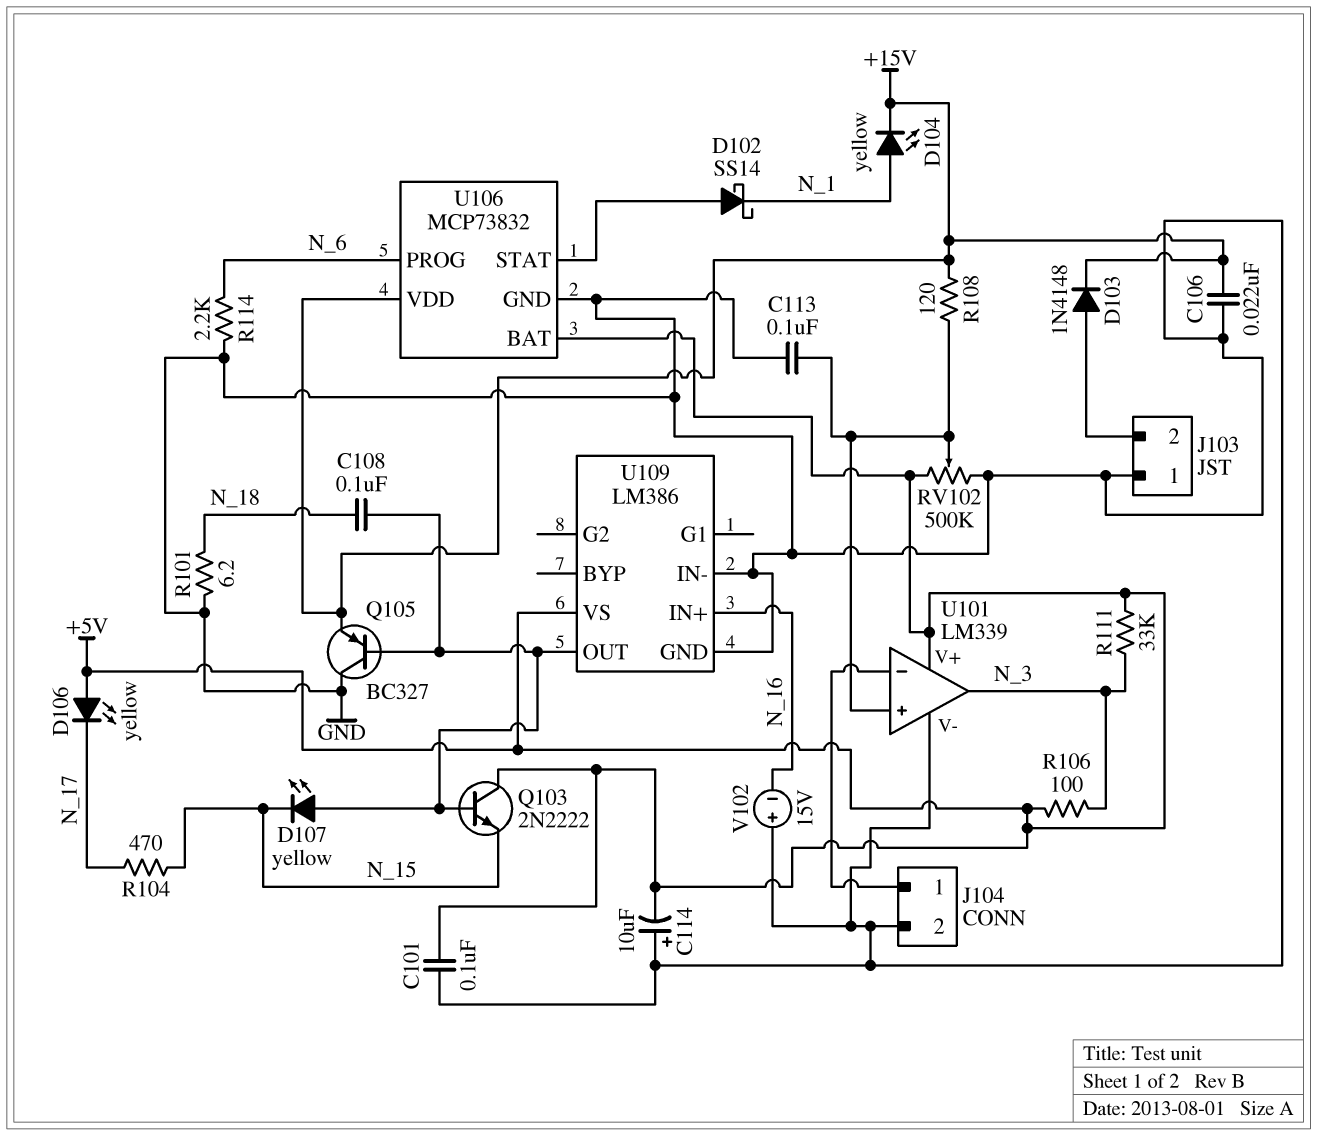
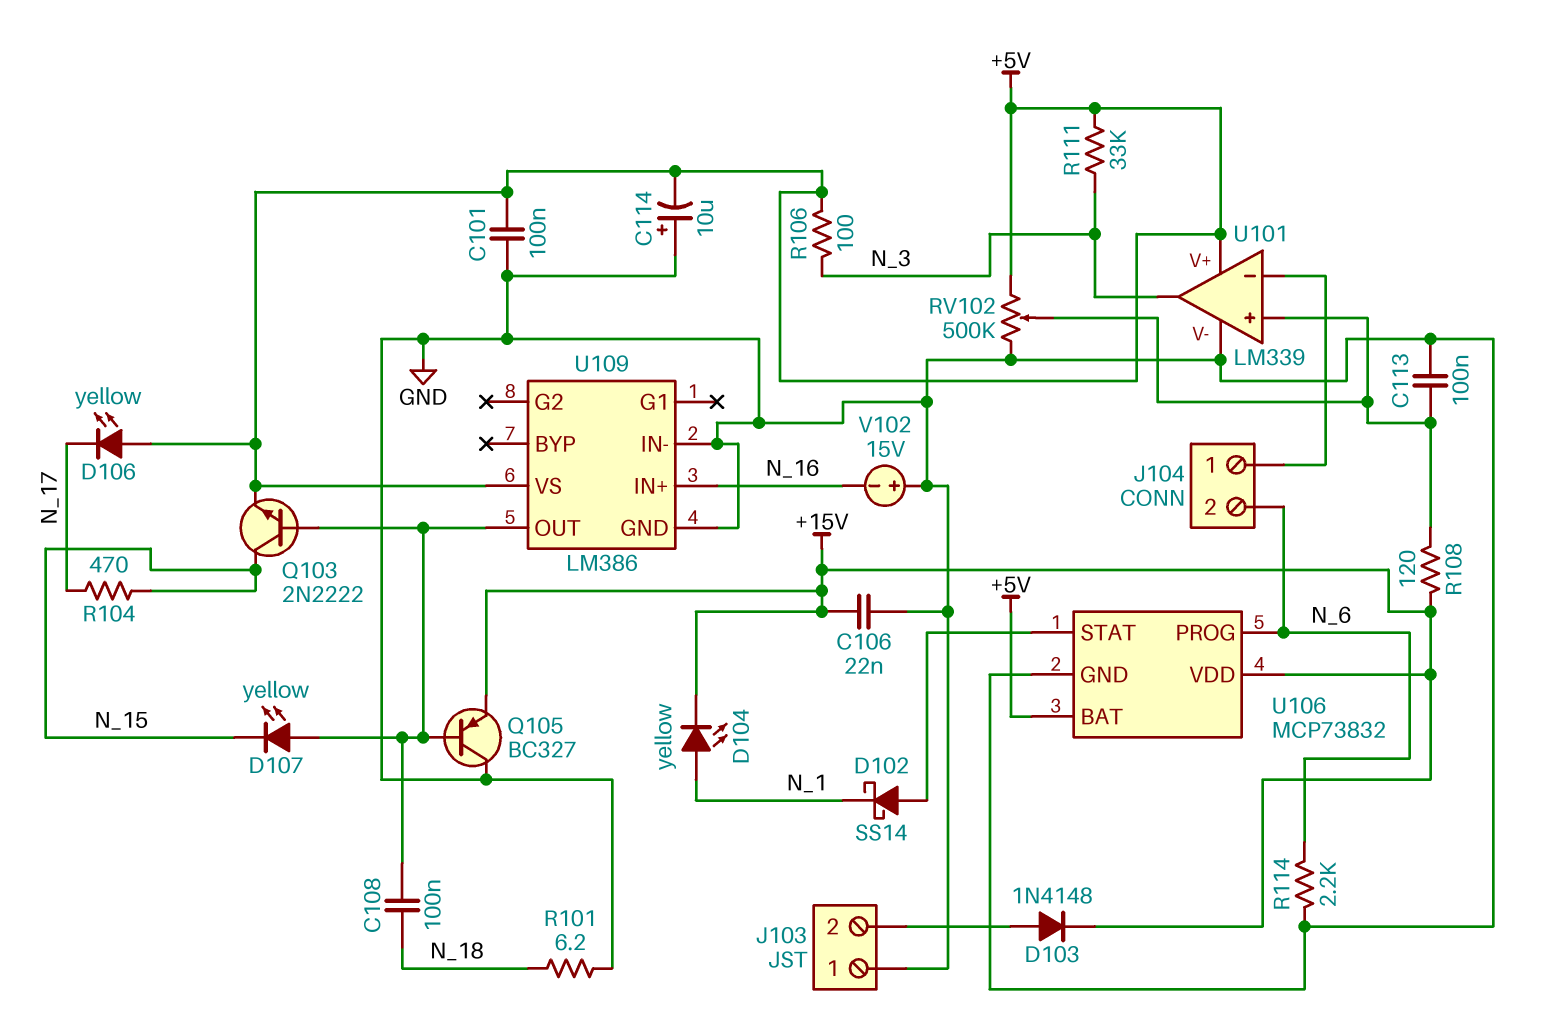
J104 pin 2: GND -> N_6
Q103: NPN 2N2222 (B U109/OUT, C +5V, E N_15) -> NPN 2N2222 (B U109/OUT, C N_15, E +5V)

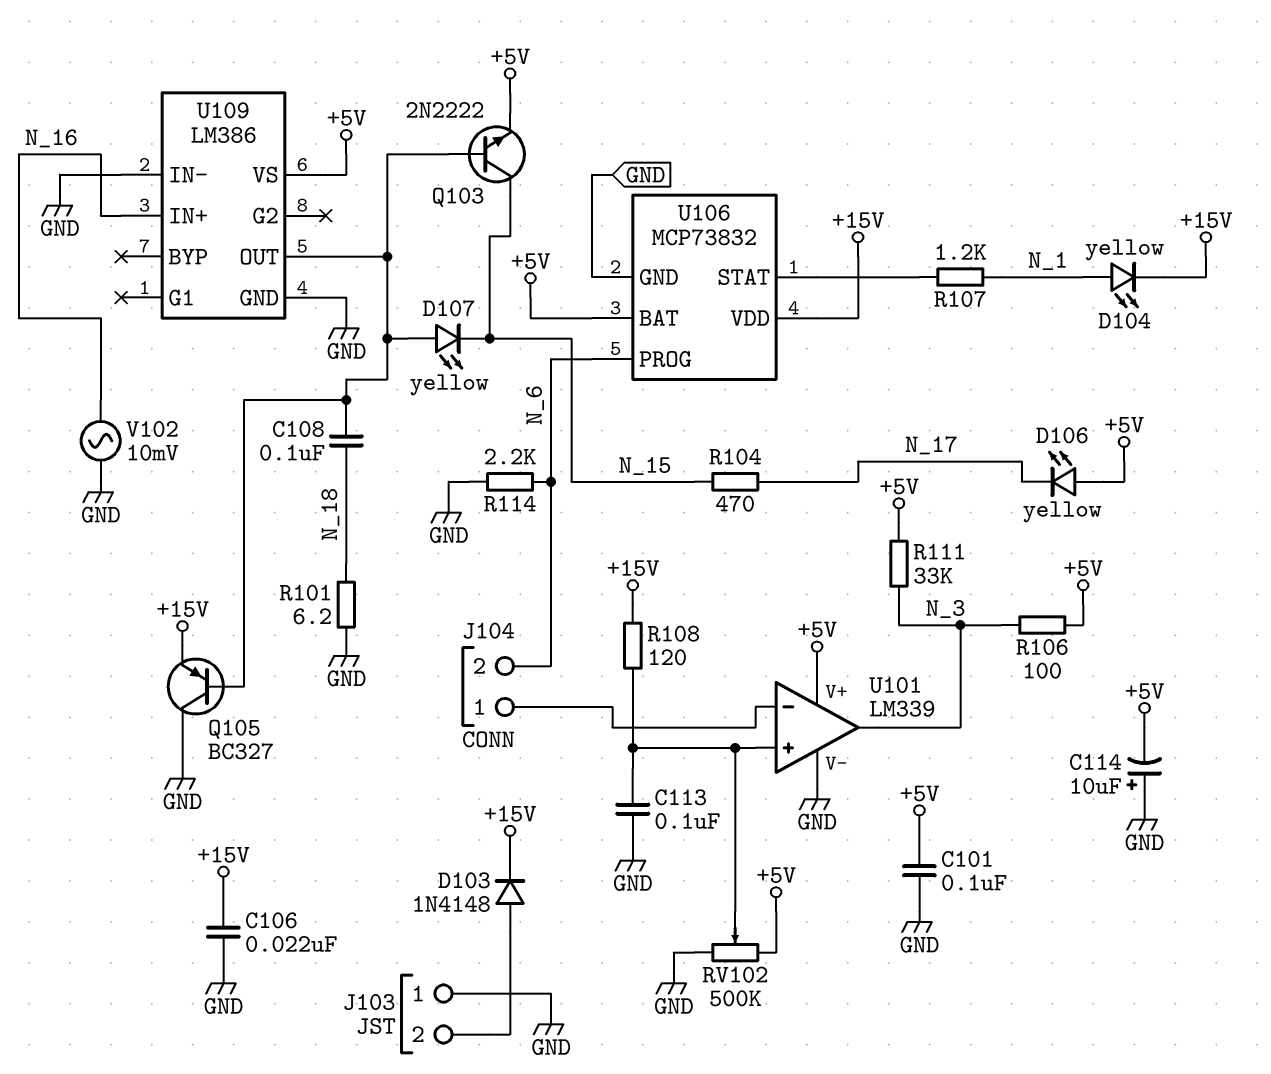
D102: schottky SS14 (A U106/STAT, K N_1) -> none
R107: none -> 1.2k (N_1, U106/STAT)
V102: 15V (plus GND, minus N_16) -> AC 10mV (GND, N_16)

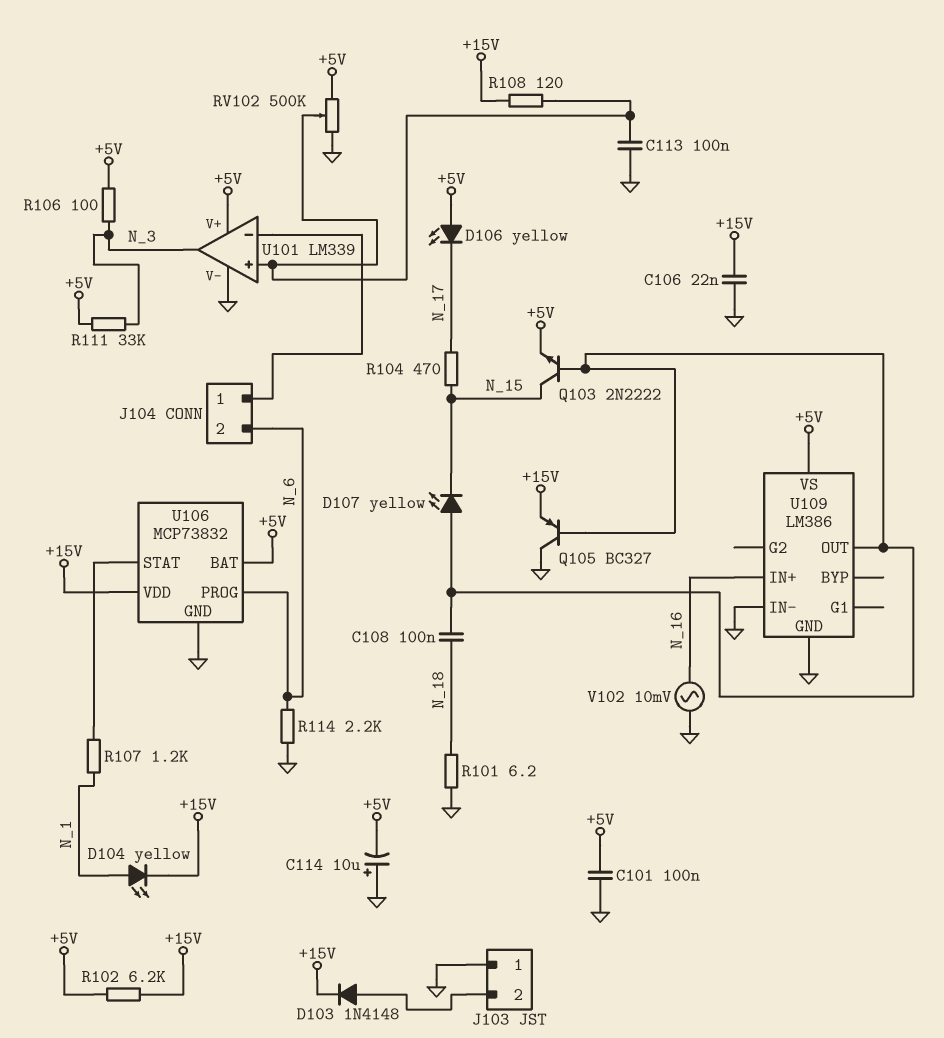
R102: none -> 6.2k (+5V, +15V)

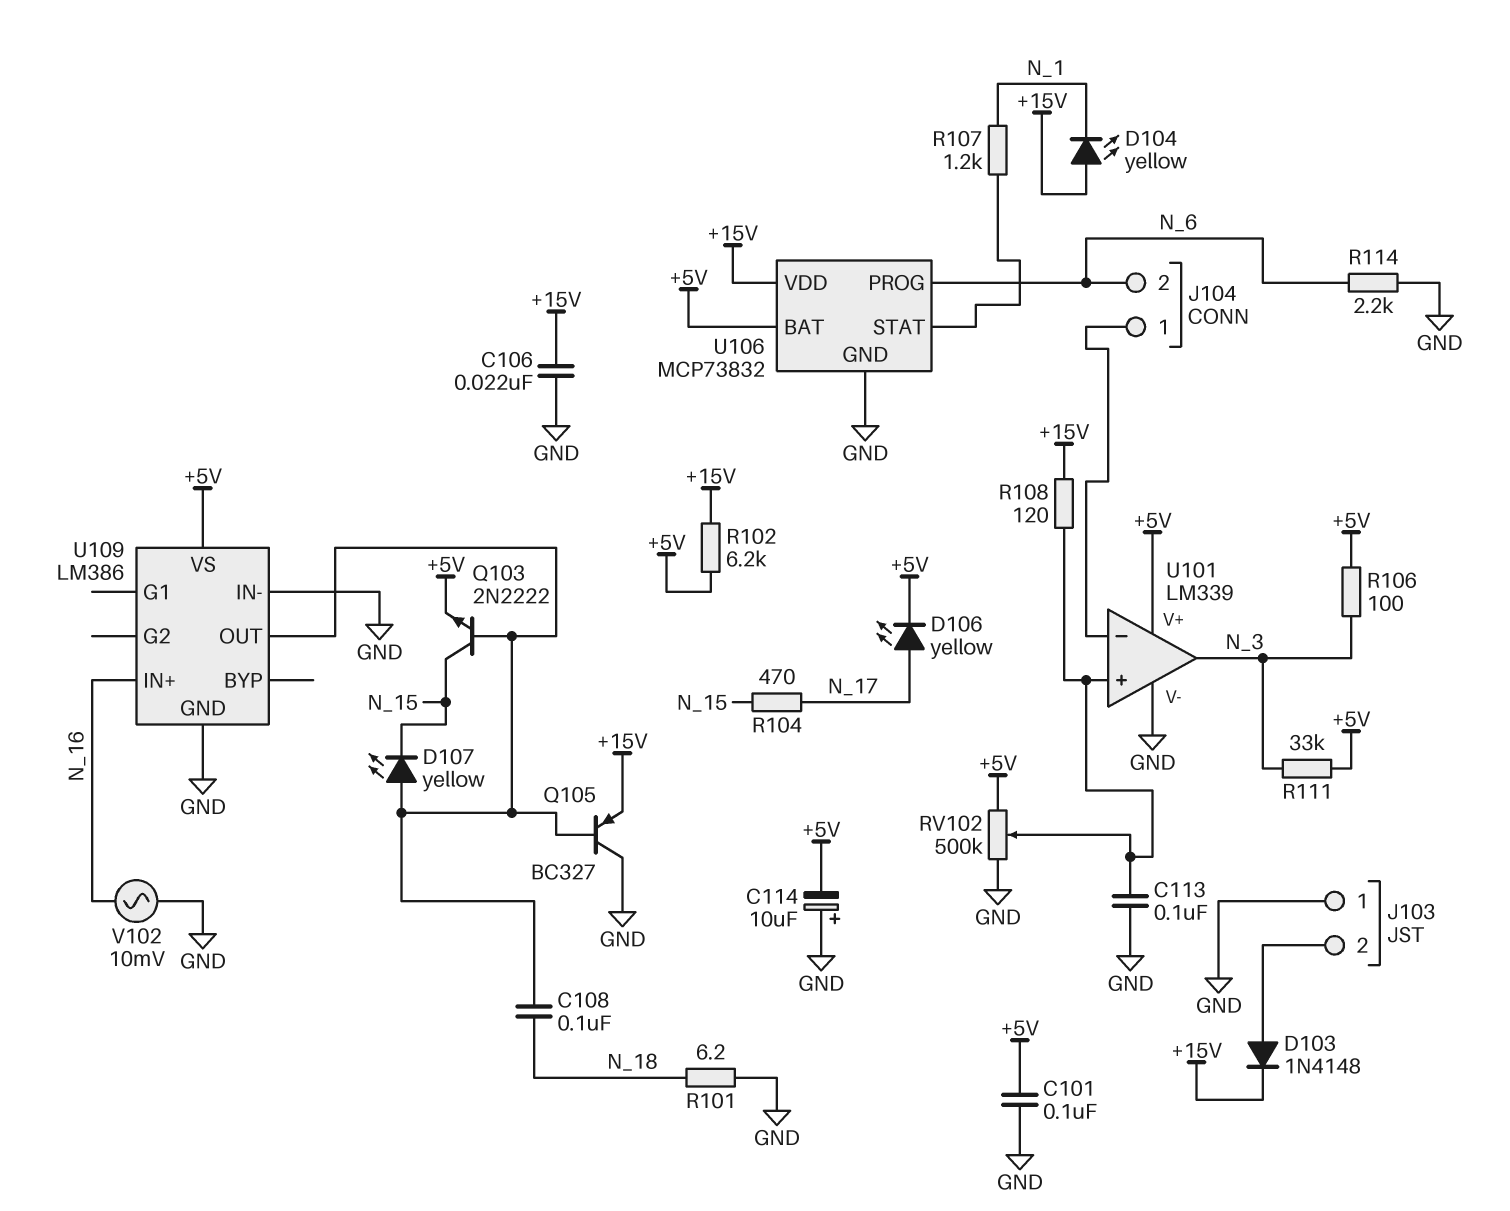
D104: LED yellow (A N_1, K +15V) -> LED yellow (A +15V, K N_1)
D106: LED yellow (A +5V, K N_17) -> LED yellow (A N_17, K +5V)

